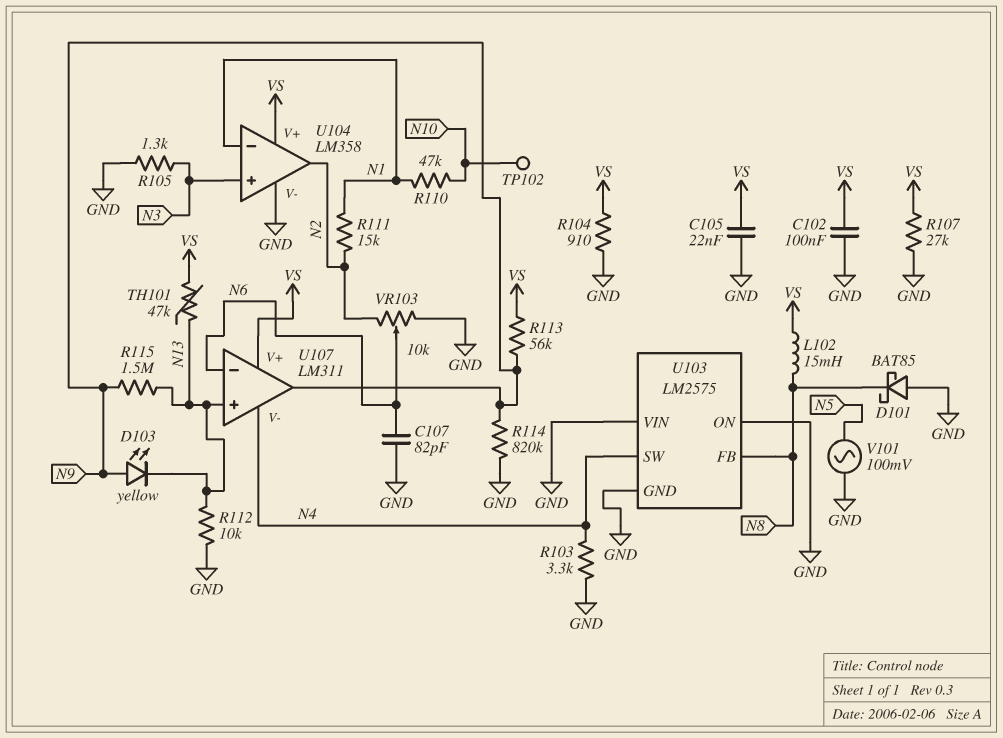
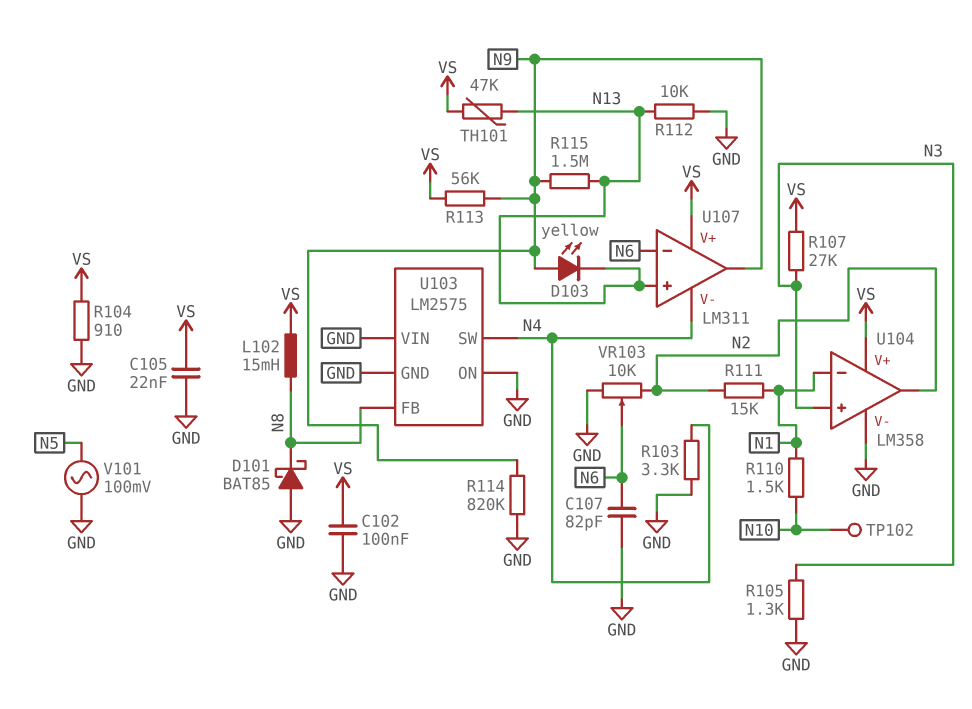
R107: 27k (GND, VS) -> 27k (N3, VS)
R110: 47k (N1, N10) -> 1.5k (N1, N10)

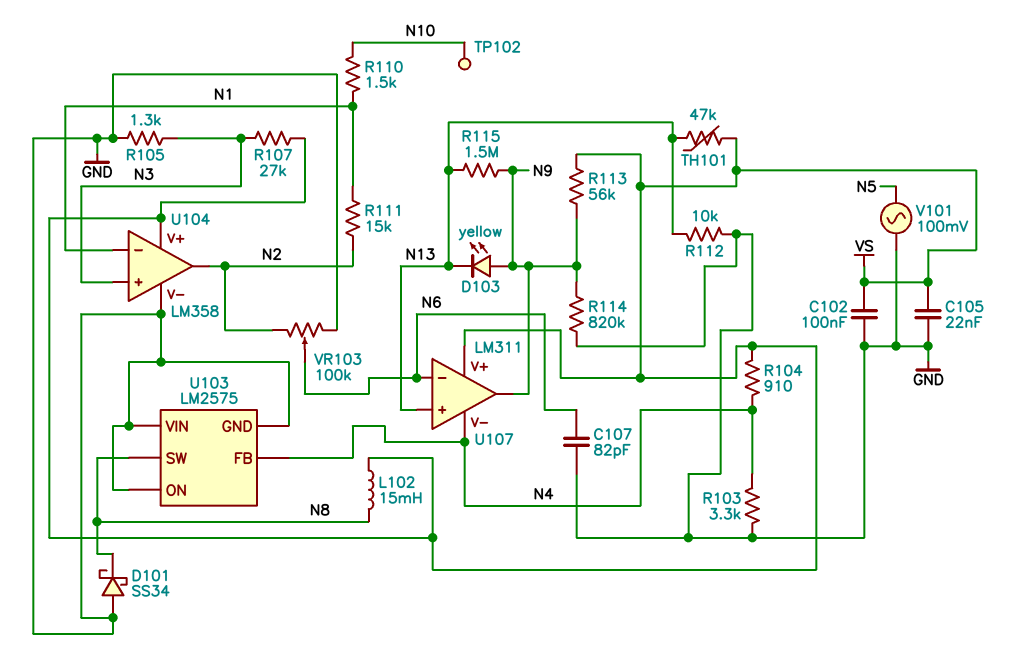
D101: schottky BAT85 (A GND, K N8) -> schottky SS34 (A GND, K N8)
R104: 910 (GND, VS) -> 910 (N4, VS)
U103 pin FB: N8 -> N4
U103 pin SW: N4 -> N8
VR103: 10k (GND, N2, wiper N6) -> 100k (GND, N2, wiper N6)

